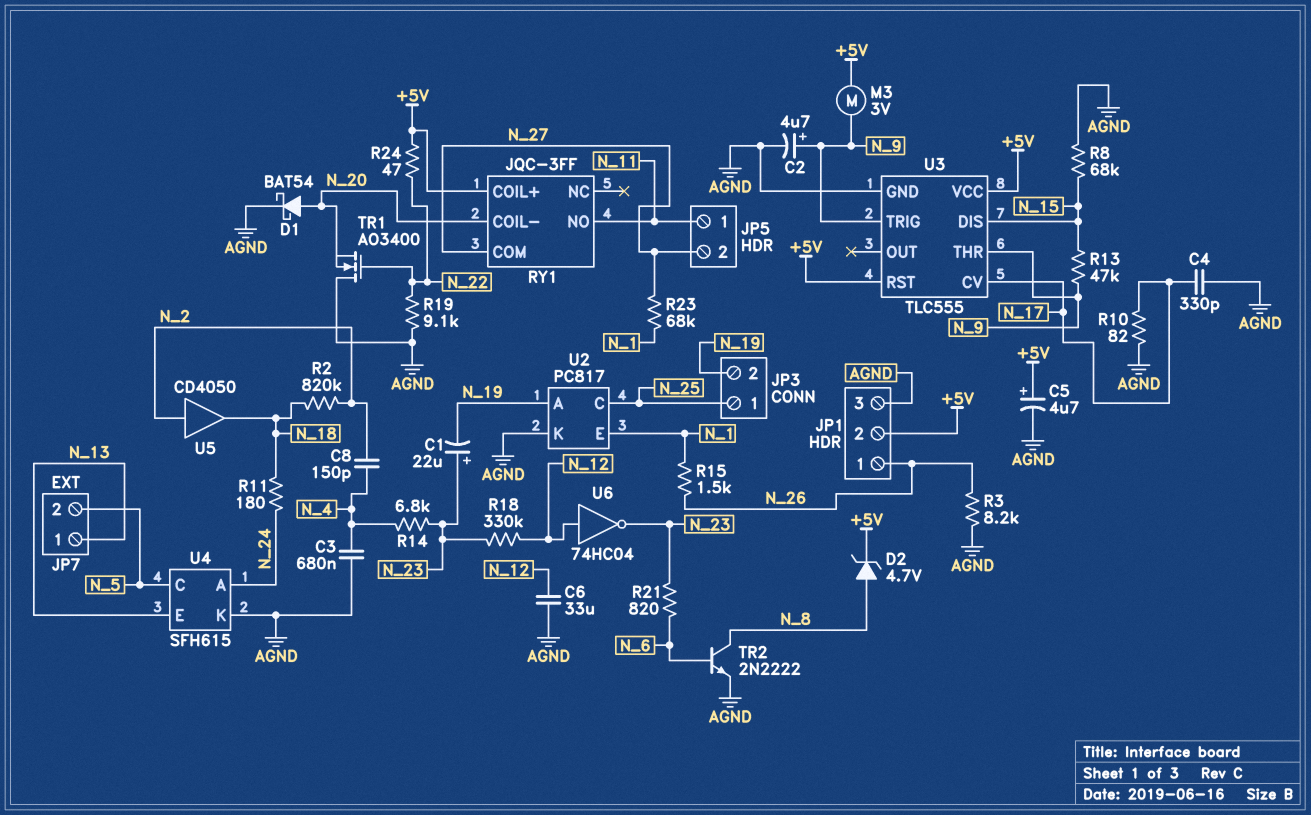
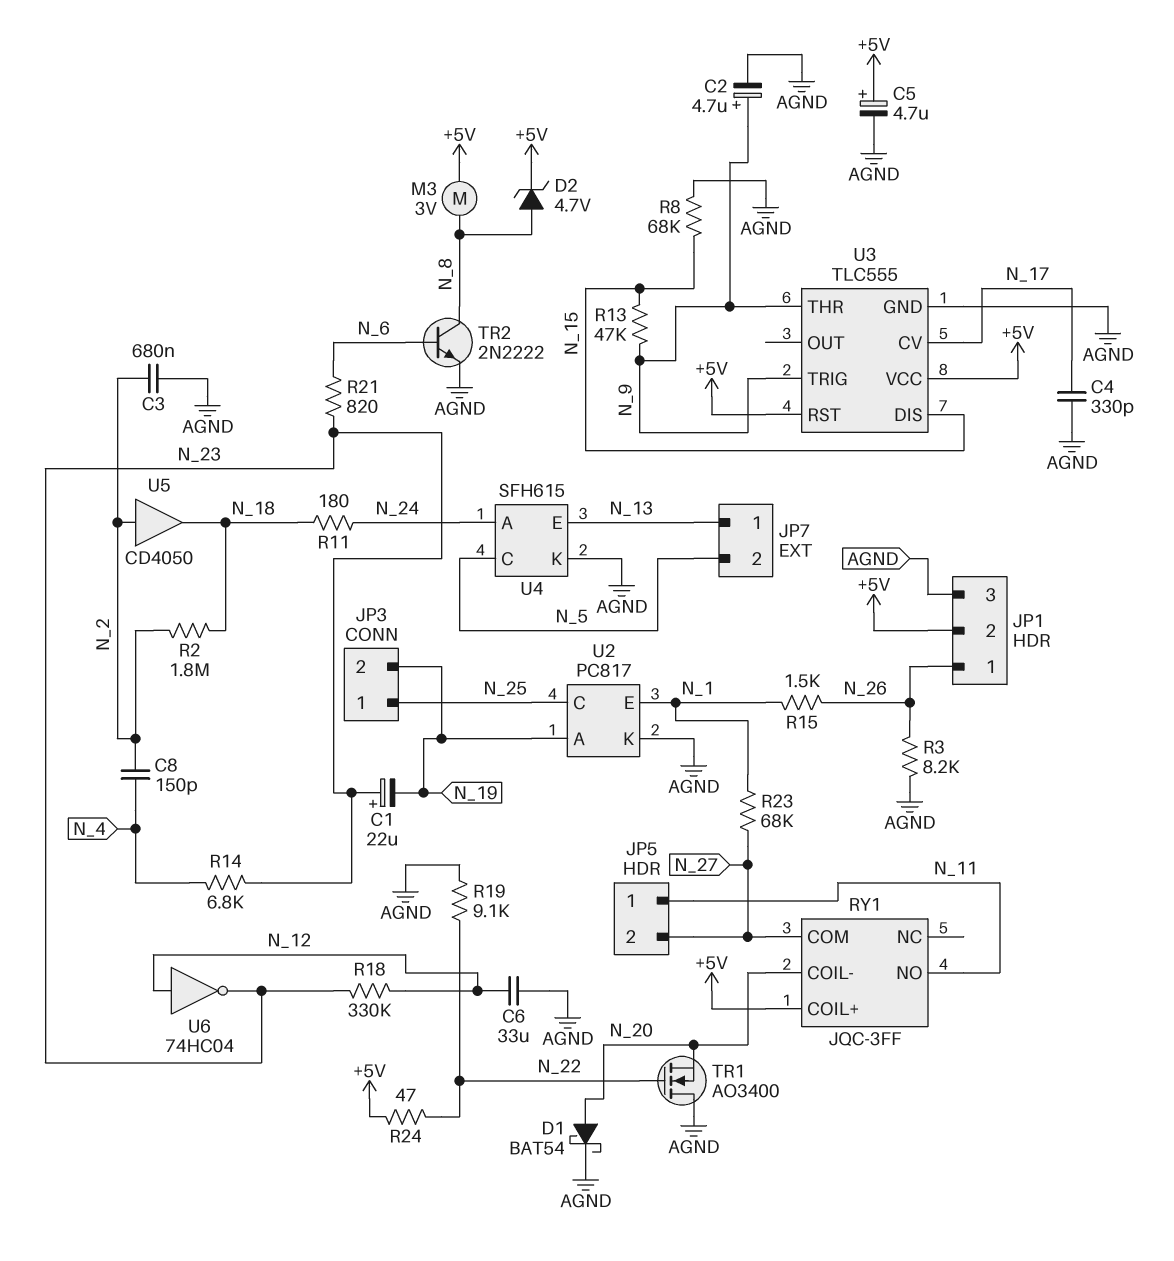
C3: 680nF (AGND, N_4) -> 680nF (AGND, N_2)
M3: motor 3V (+5V, N_9) -> motor 3V (+5V, N_8)
R2: 820k (N_2, N_18) -> 1.8M (N_2, N_18)
R10: 82 (AGND, N_17) -> none

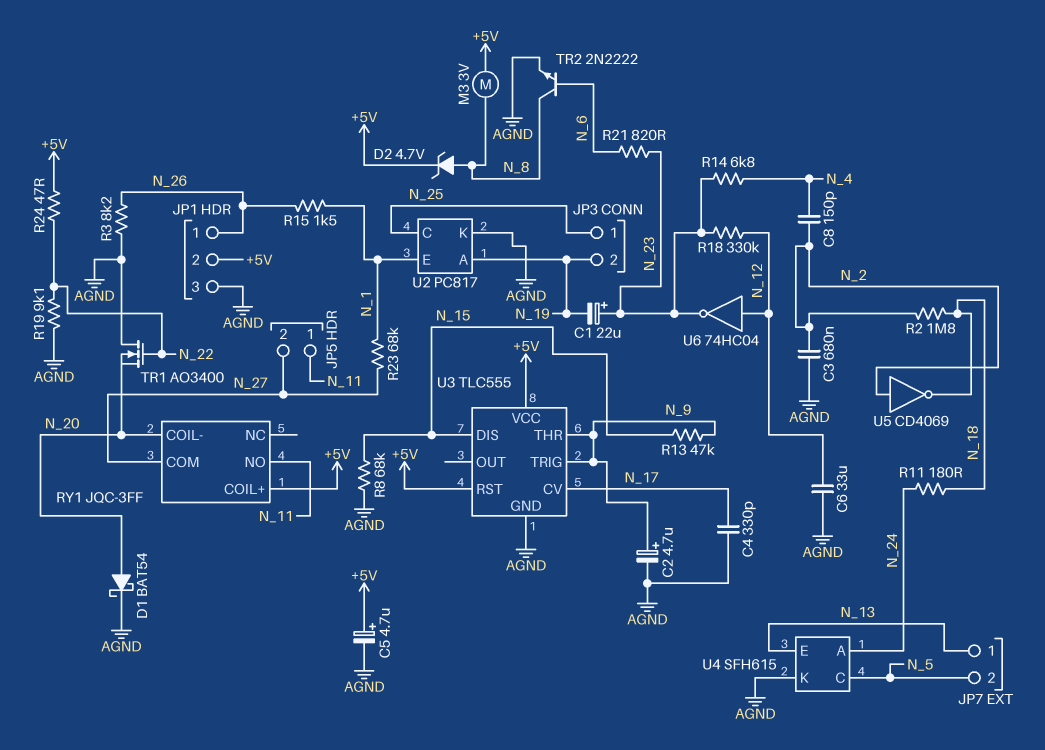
U5: buffer CD4050 (in N_2, out N_18) -> NOT CD4069 (in N_2, out N_18)

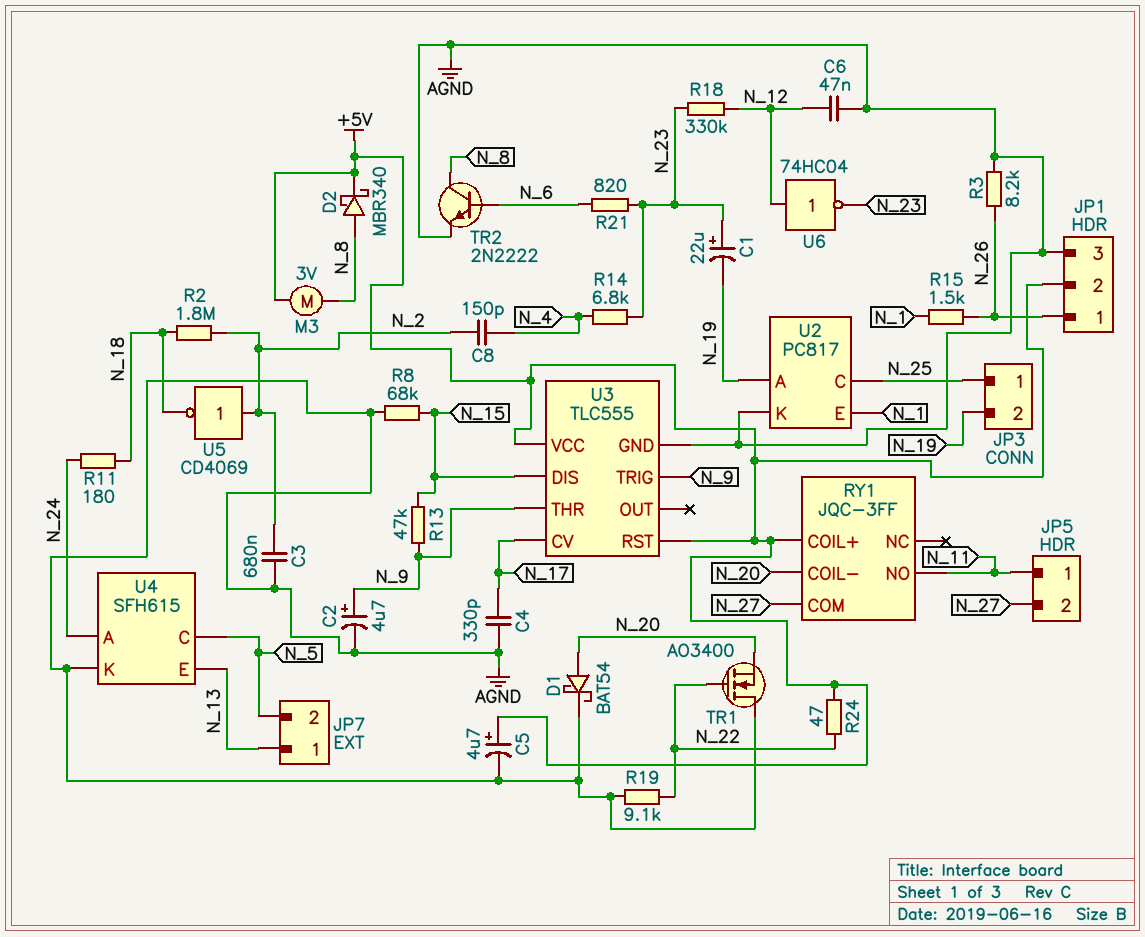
C6: 33uF (AGND, N_12) -> 47nF (AGND, N_12)
D2: zener 4.7V (A N_8, K +5V) -> schottky MBR340 (A N_8, K +5V)
R23: 68k (N_1, N_27) -> none

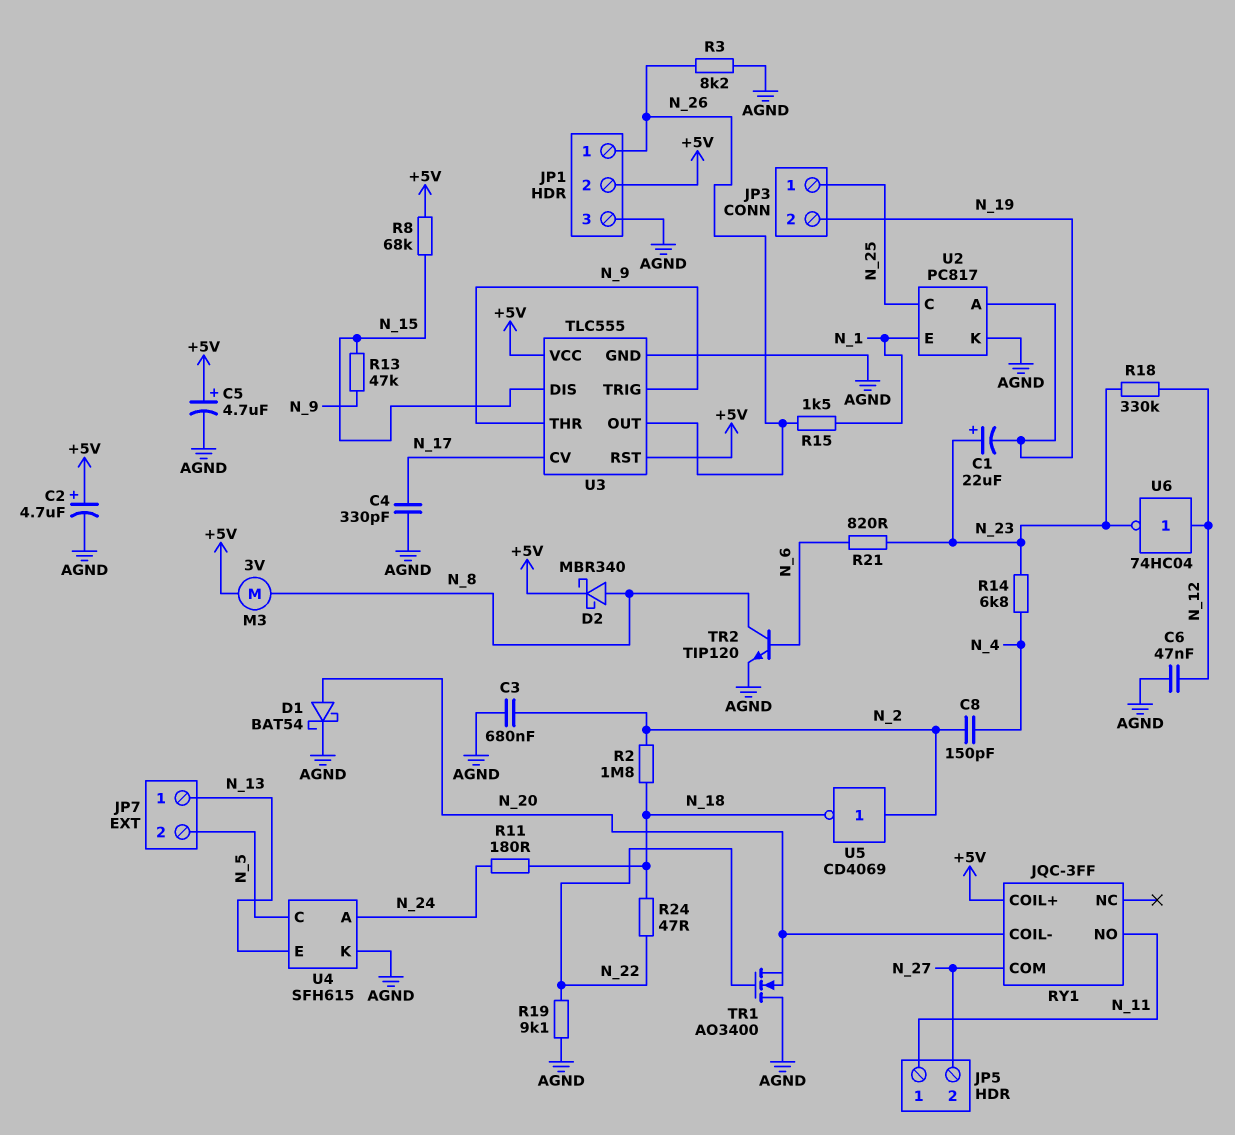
C2: 4.7uF (plus N_9, minus AGND) -> 4.7uF (plus +5V, minus AGND)
R8: 68k (AGND, N_15) -> 68k (+5V, N_15)
R24: 47 (+5V, N_22) -> 47 (N_18, N_22)
TR2: NPN 2N2222 (B N_6, C N_8, E AGND) -> NPN TIP120 (B N_6, C N_8, E AGND)
U3 pin OUT: none -> N_26

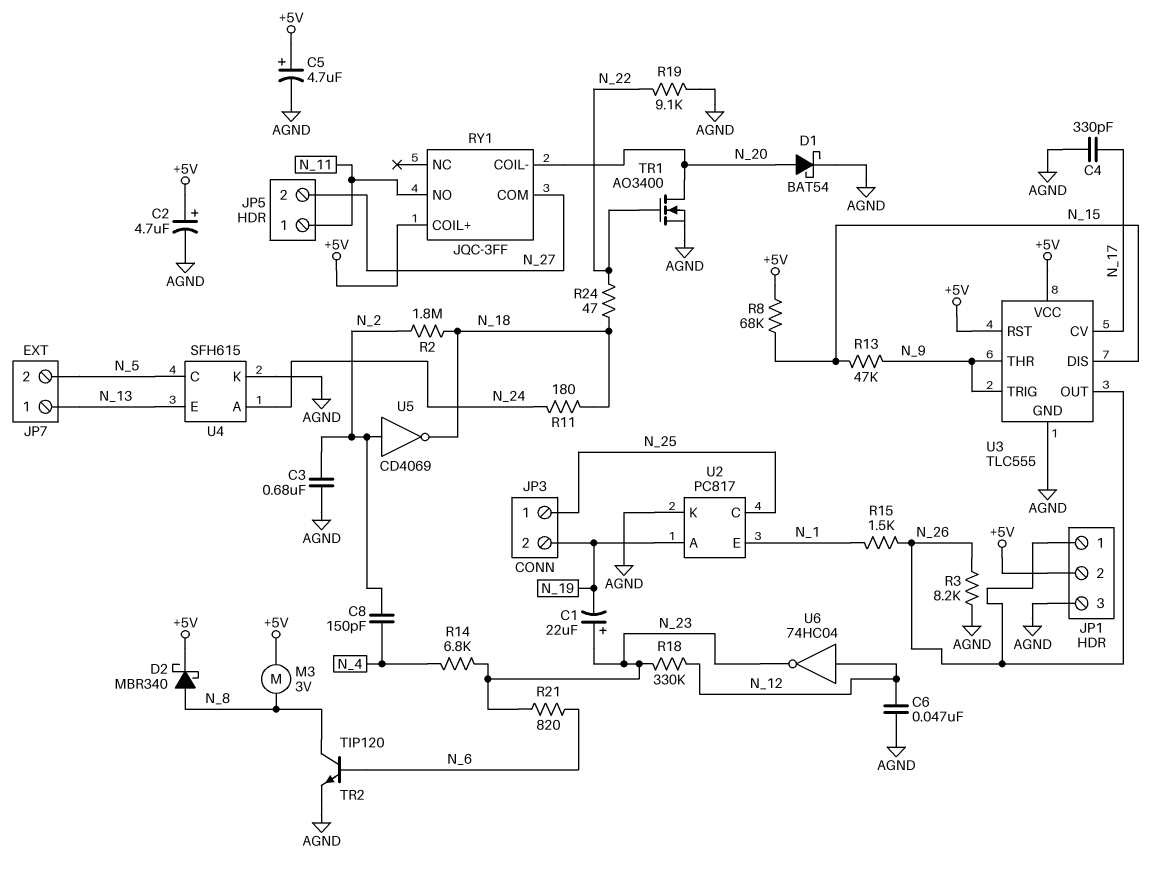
TR1: NMOS AO3400 (G N_22, D AGND, S N_20) -> NMOS AO3400 (G N_22, D N_20, S AGND)

